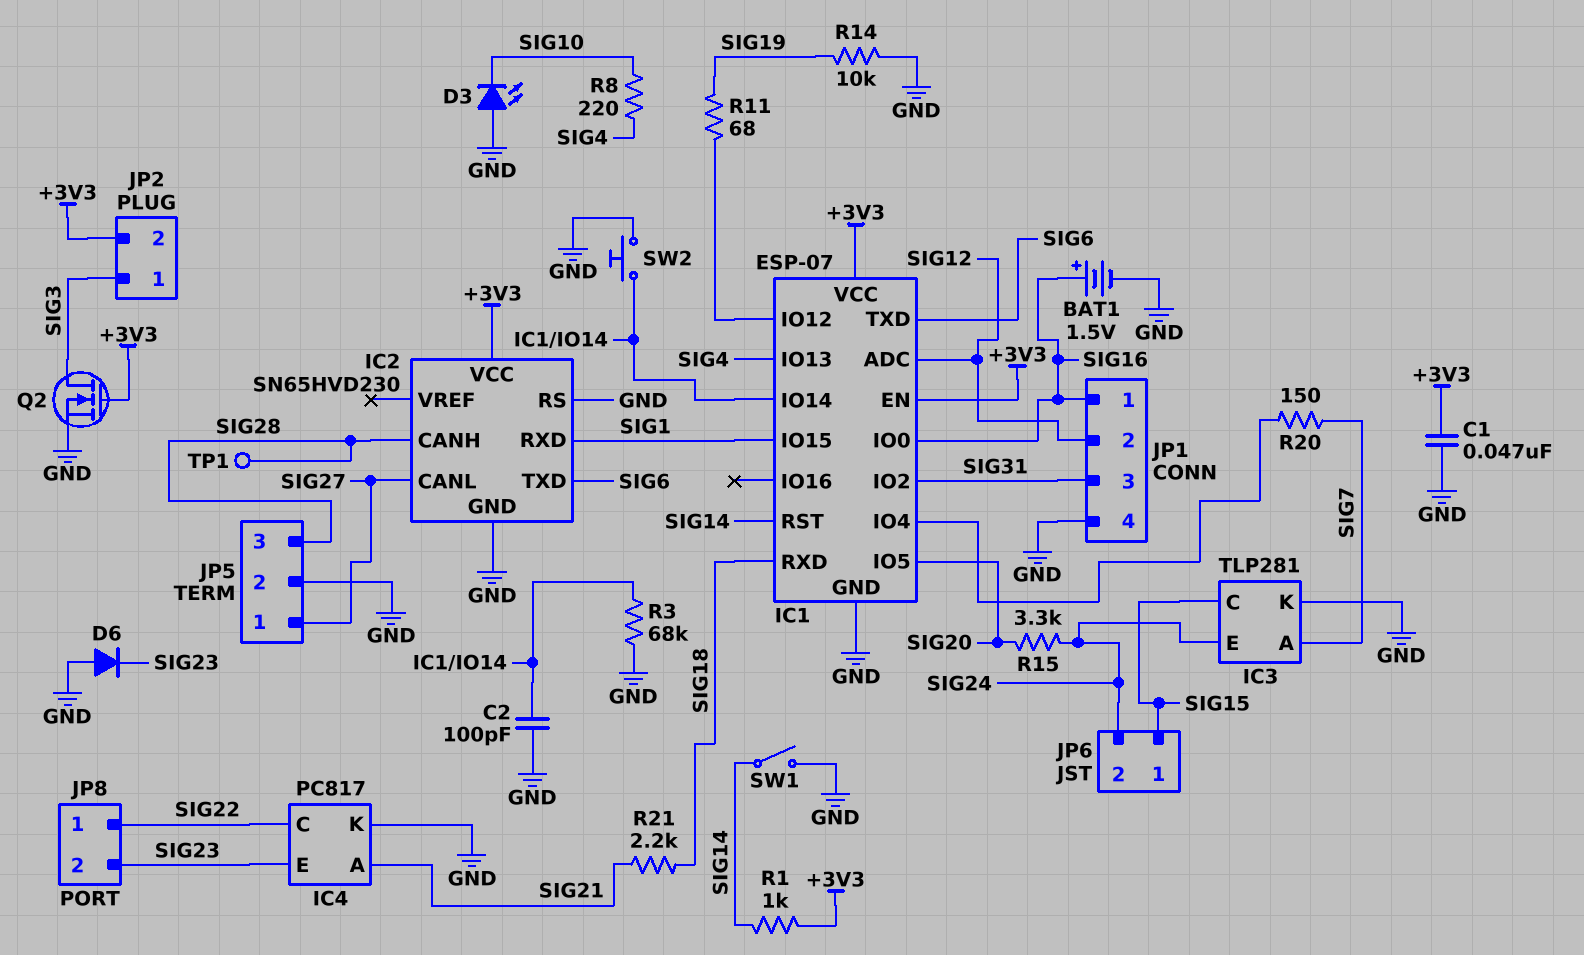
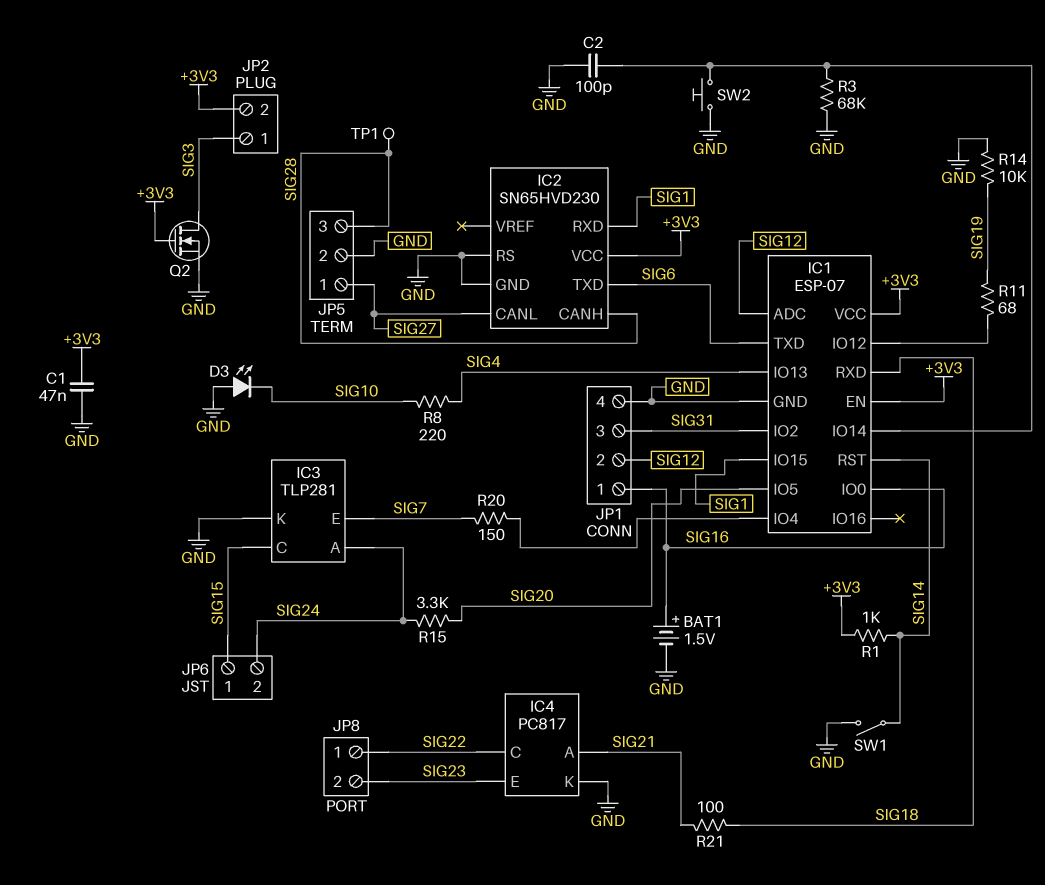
D6: diode (A GND, K SIG23) -> none
IC3 pin A: SIG7 -> SIG24
IC3 pin E: SIG24 -> SIG7
R21: 2.2k (SIG18, SIG21) -> 100 (SIG18, SIG21)

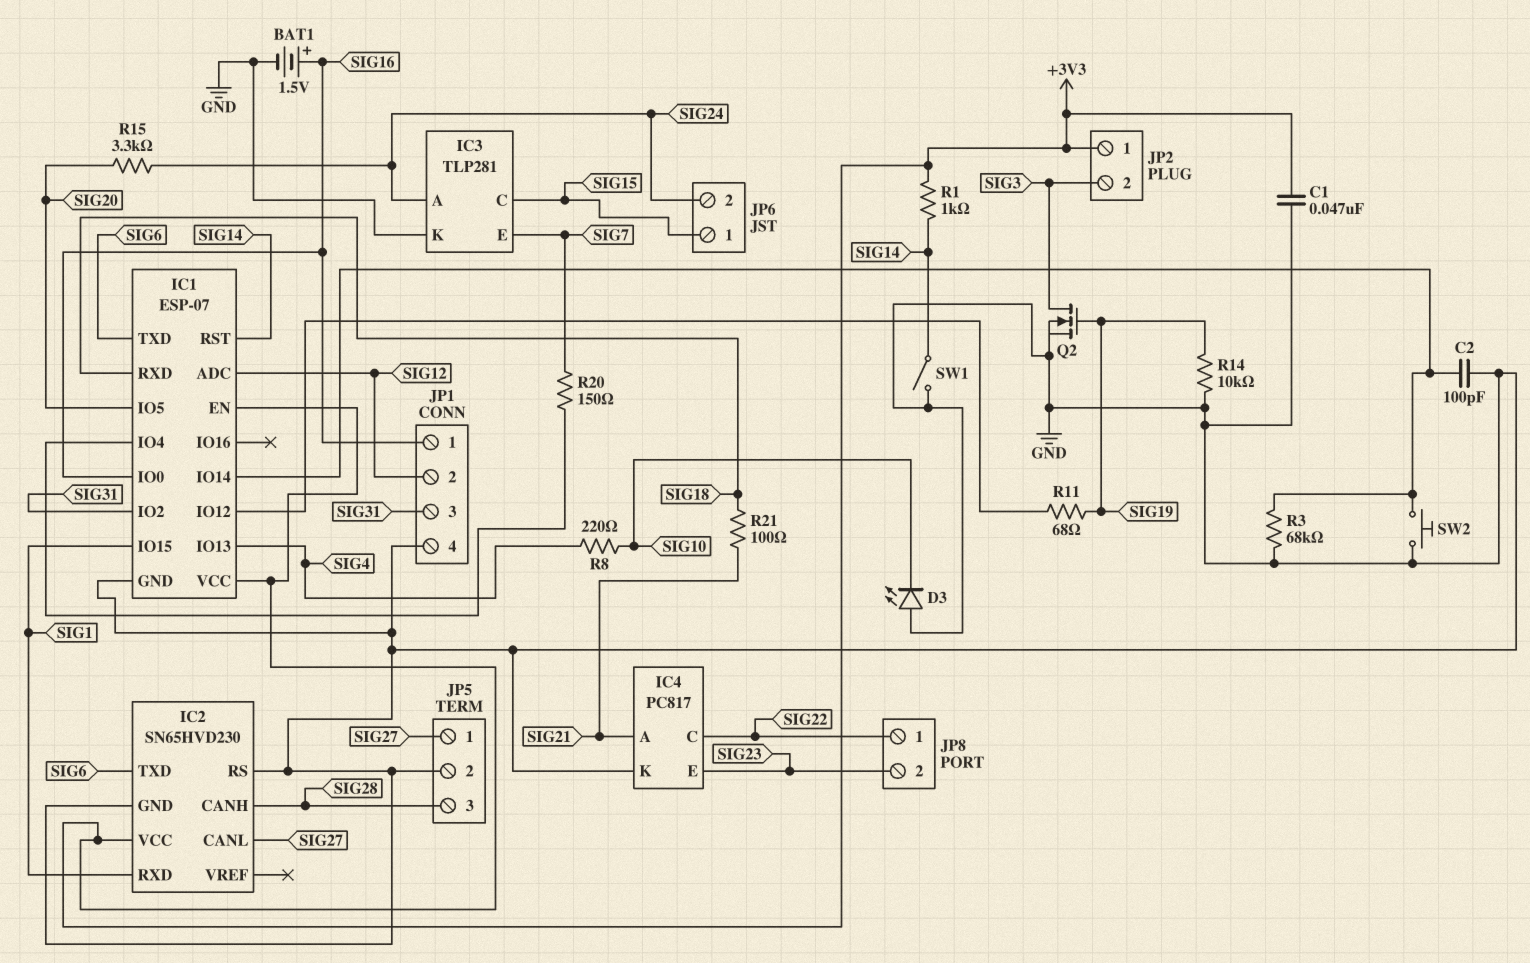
JP2 pin 1: SIG3 -> +3V3
JP2 pin 2: +3V3 -> SIG3
Q2: NMOS (G +3V3, D SIG3, S GND) -> NMOS (G SIG19, D SIG3, S GND)
TP1: test point (SIG28) -> none

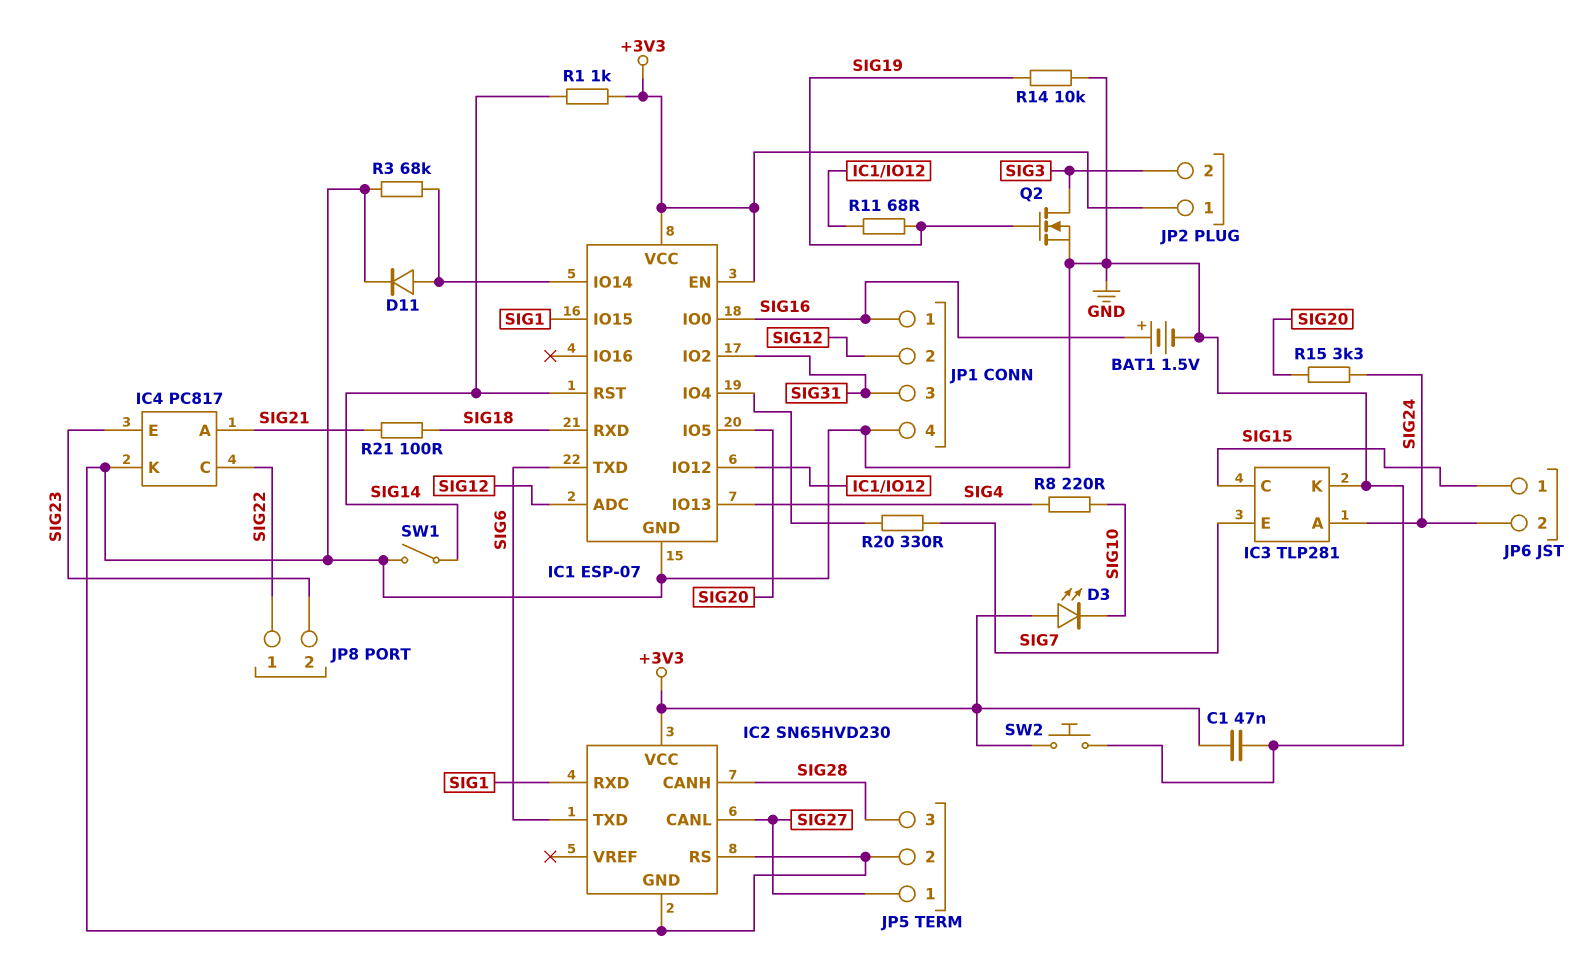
C2: 100pF (GND, IC1/IO14) -> none
D3: LED (A GND, K SIG10) -> LED (A +3V3, K SIG10)
D11: none -> diode (A IC1/IO14, K GND)
R20: 150 (IC1/IO4, SIG7) -> 330 (IC1/IO4, SIG7)
SW2: button (GND, IC1/IO14) -> button (+3V3, GND)

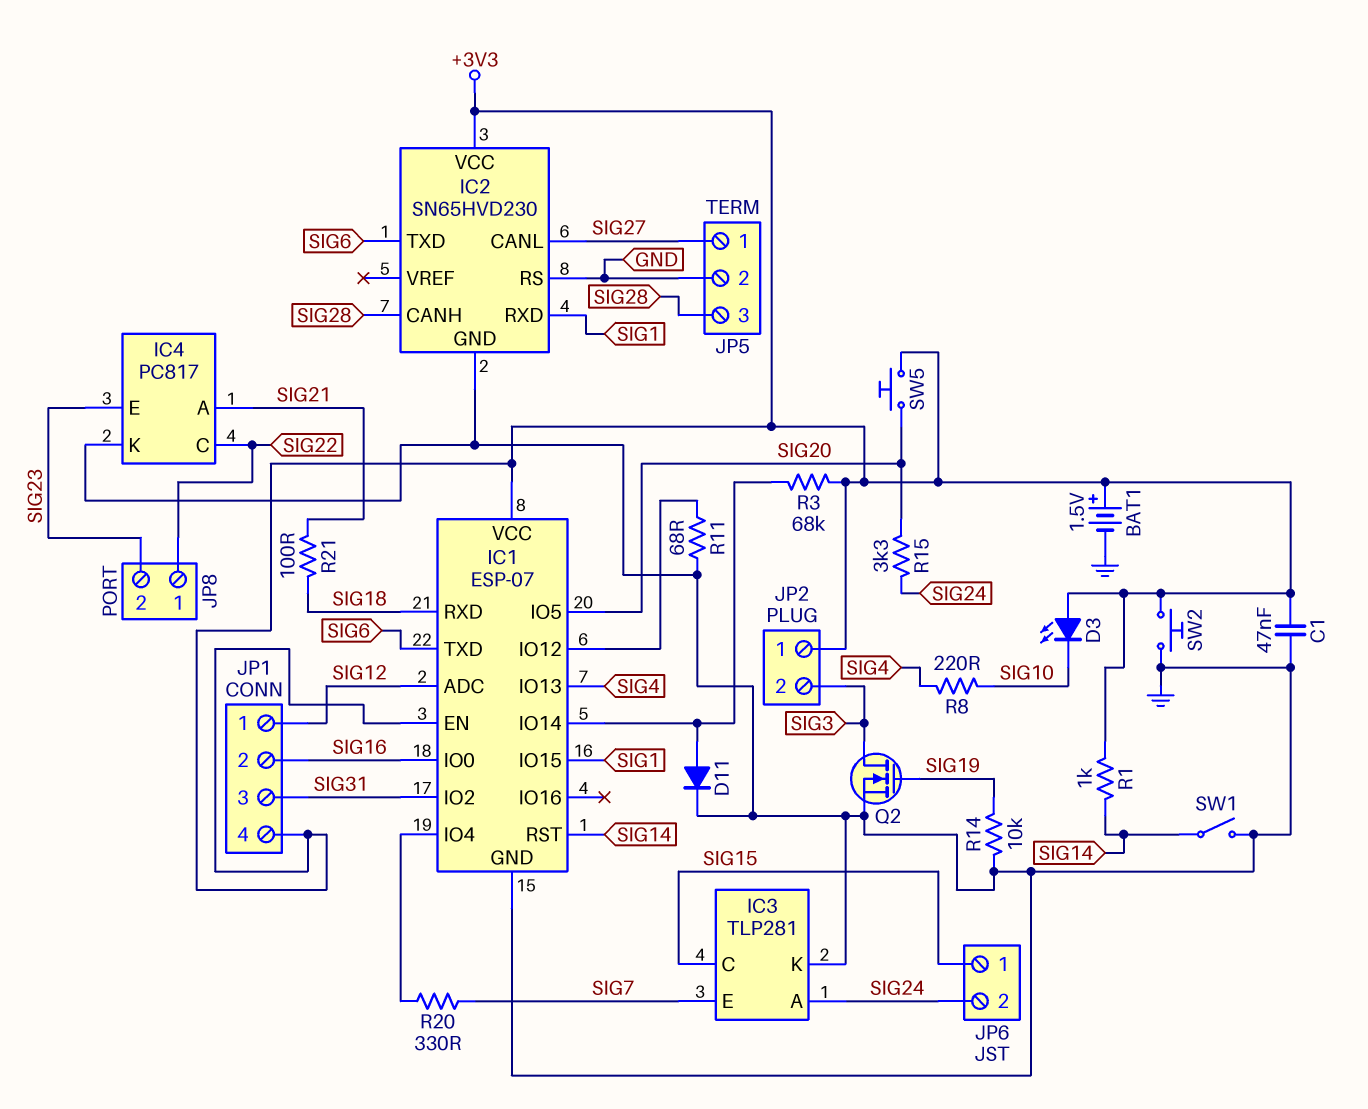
BAT1: 1.5V (plus SIG16, minus GND) -> 1.5V (plus +3V3, minus GND)
JP1 pin 1: SIG16 -> SIG12
JP1 pin 2: SIG12 -> SIG16
JP1 pin 4: GND -> +3V3
R3: 68k (GND, IC1/IO14) -> 68k (+3V3, IC1/IO14)
R11: 68 (IC1/IO12, SIG19) -> 68 (GND, IC1/IO12)
SW5: none -> button (+3V3, SIG20)

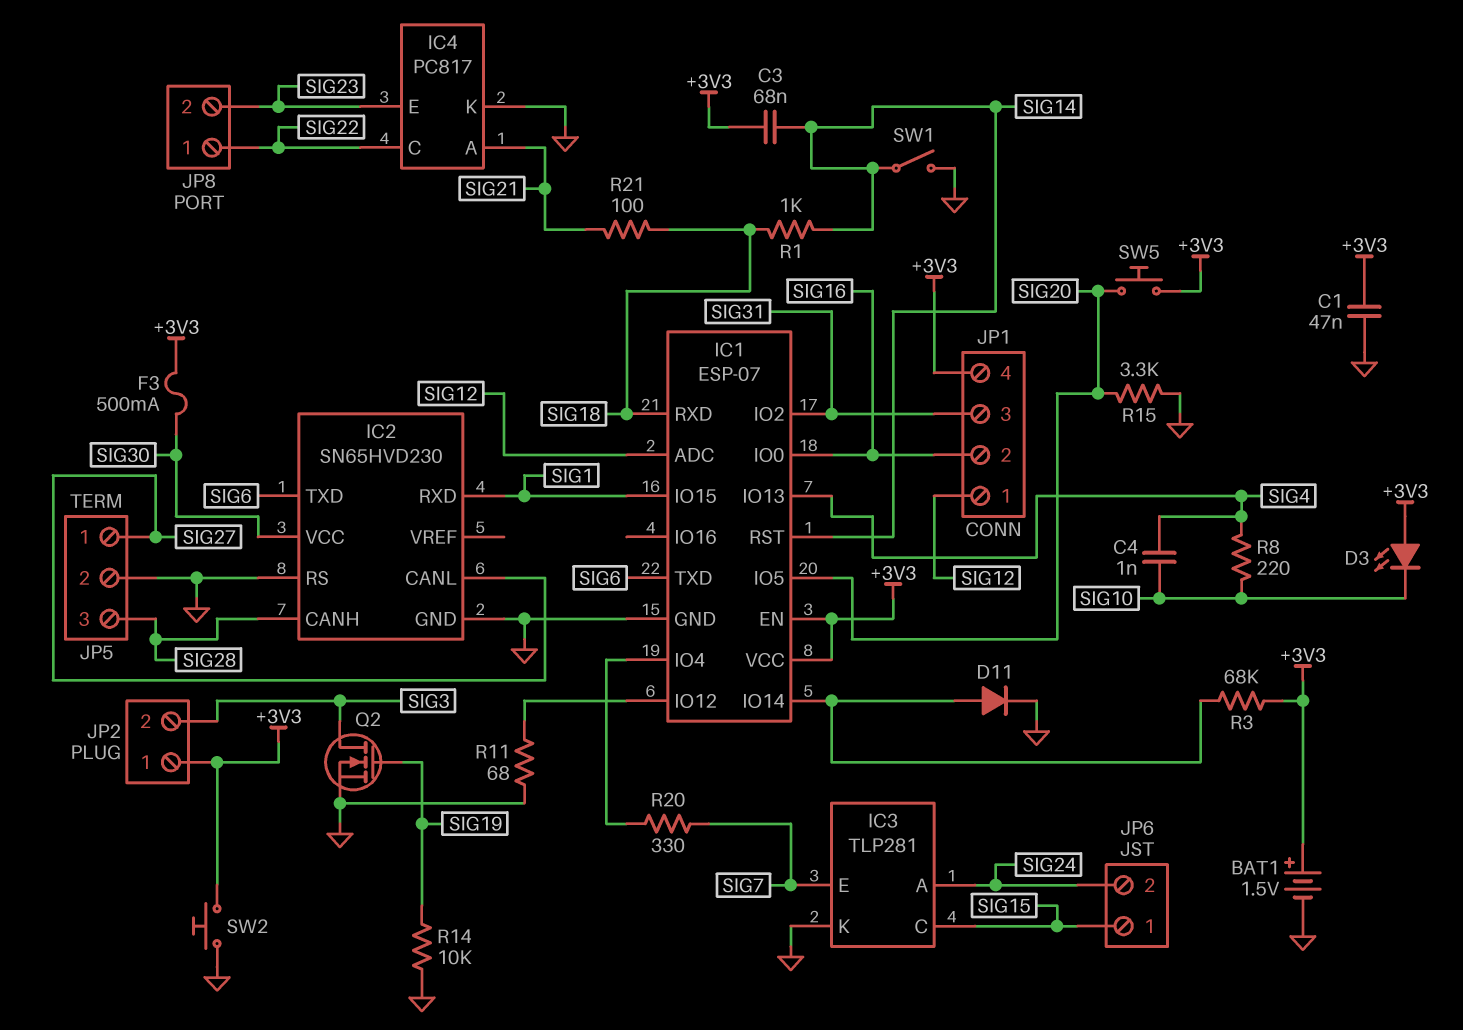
C3: none -> 68nF (+3V3, SIG14)
C4: none -> 1nF (SIG4, SIG10)
F3: none -> 500mA (+3V3, SIG30)
IC2 pin VCC: +3V3 -> SIG30
R1: 1k (+3V3, SIG14) -> 1k (SIG14, SIG18)
R15: 3.3k (SIG20, SIG24) -> 3.3k (GND, SIG20)

